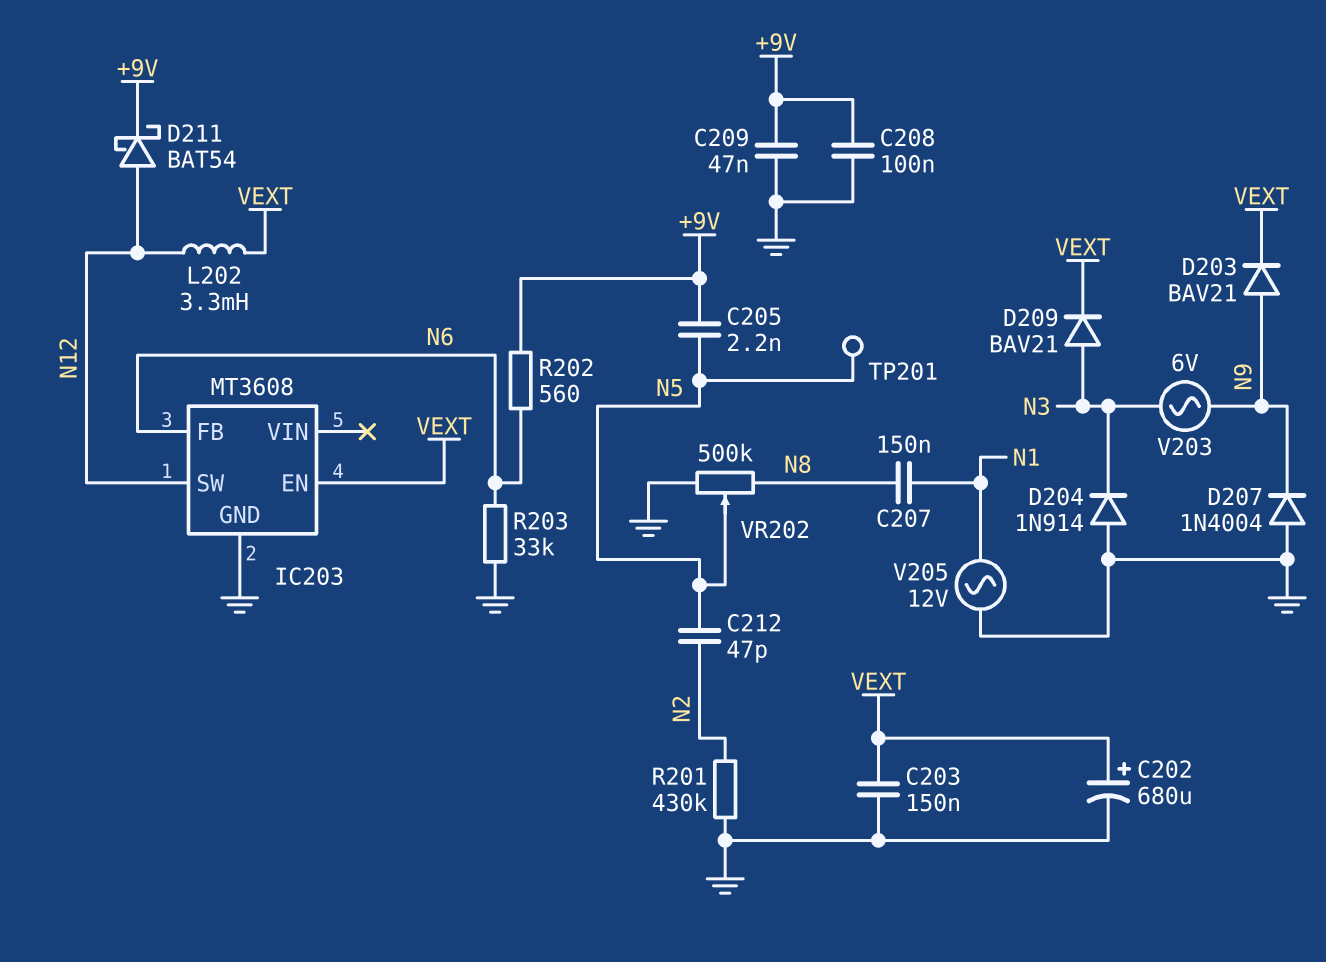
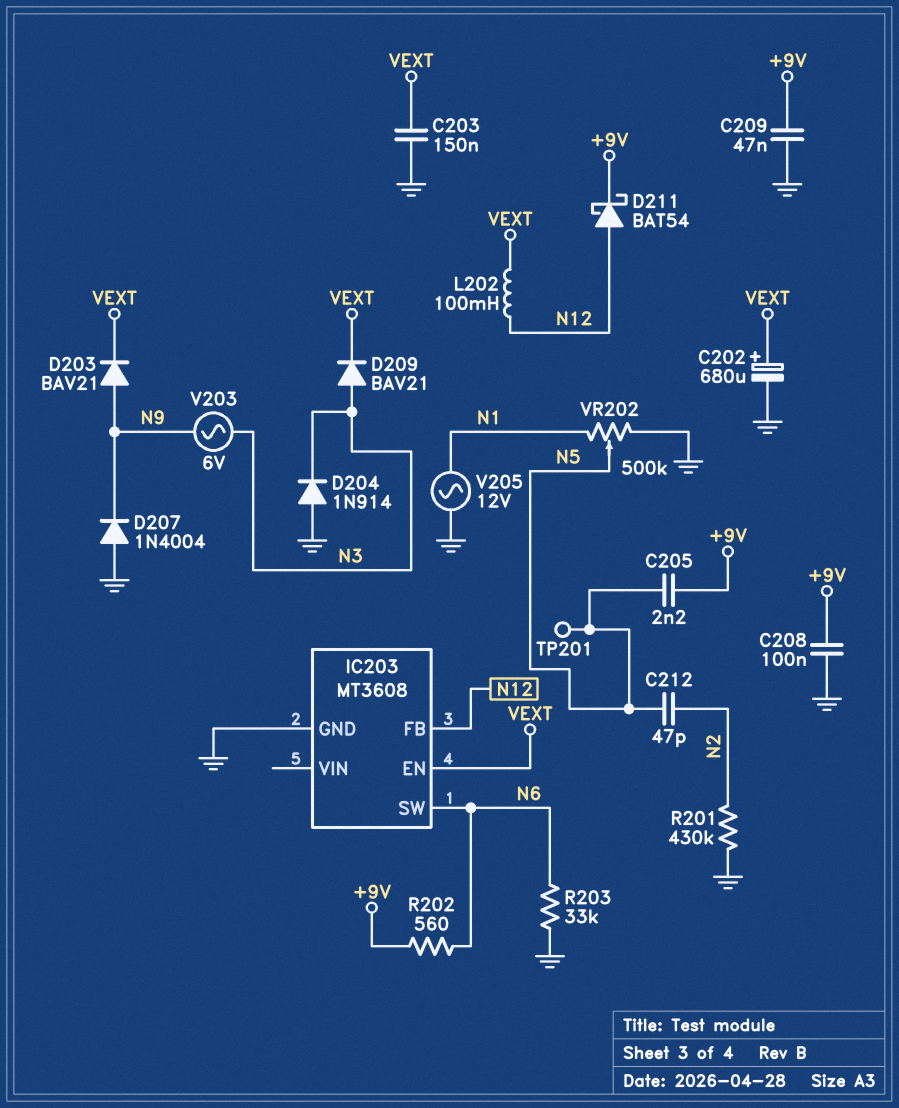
C207: 150nF (N1, N8) -> none
IC203 pin FB: N6 -> N12
IC203 pin SW: N12 -> N6
L202: 3.3mH (N12, VEXT) -> 100mH (N12, VEXT)
VR202: 500k (GND, N8, wiper N5) -> 500k (GND, N1, wiper N5)

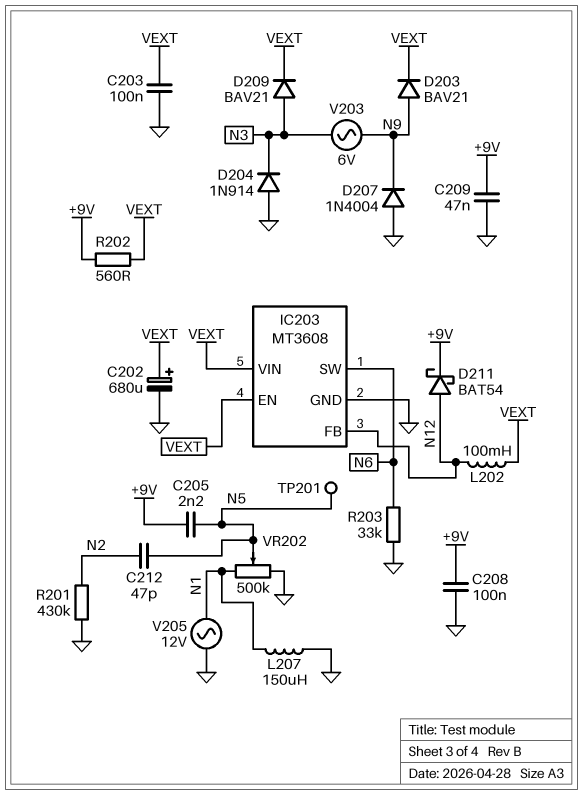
C203: 150nF (GND, VEXT) -> 100nF (GND, VEXT)
IC203 pin VIN: none -> VEXT
L207: none -> 150uH (GND, N1)
R202: 560 (+9V, N6) -> 560 (+9V, VEXT)

